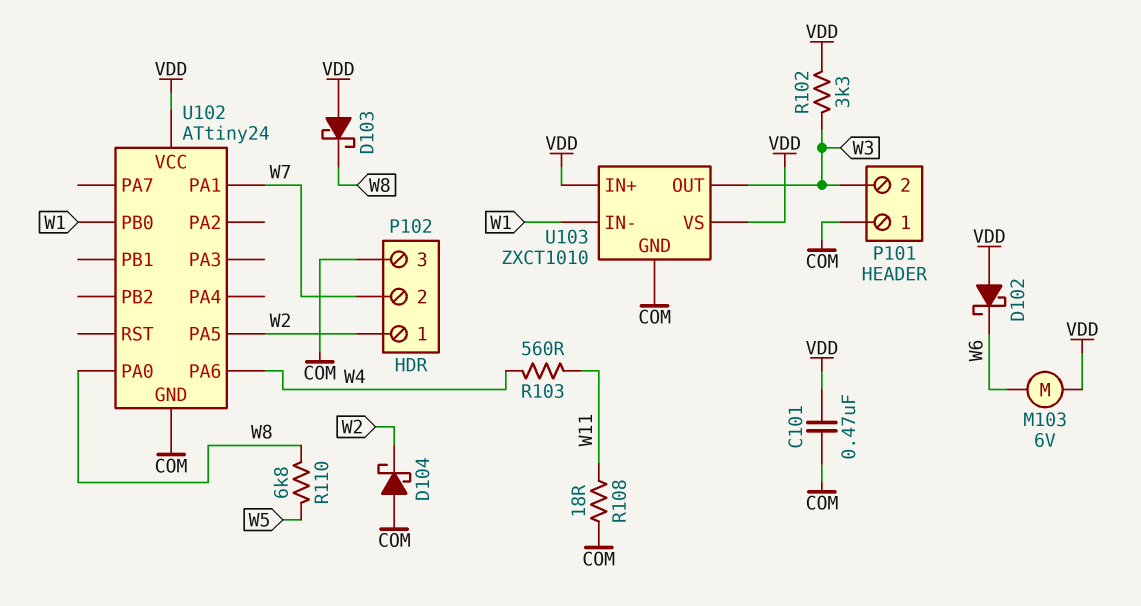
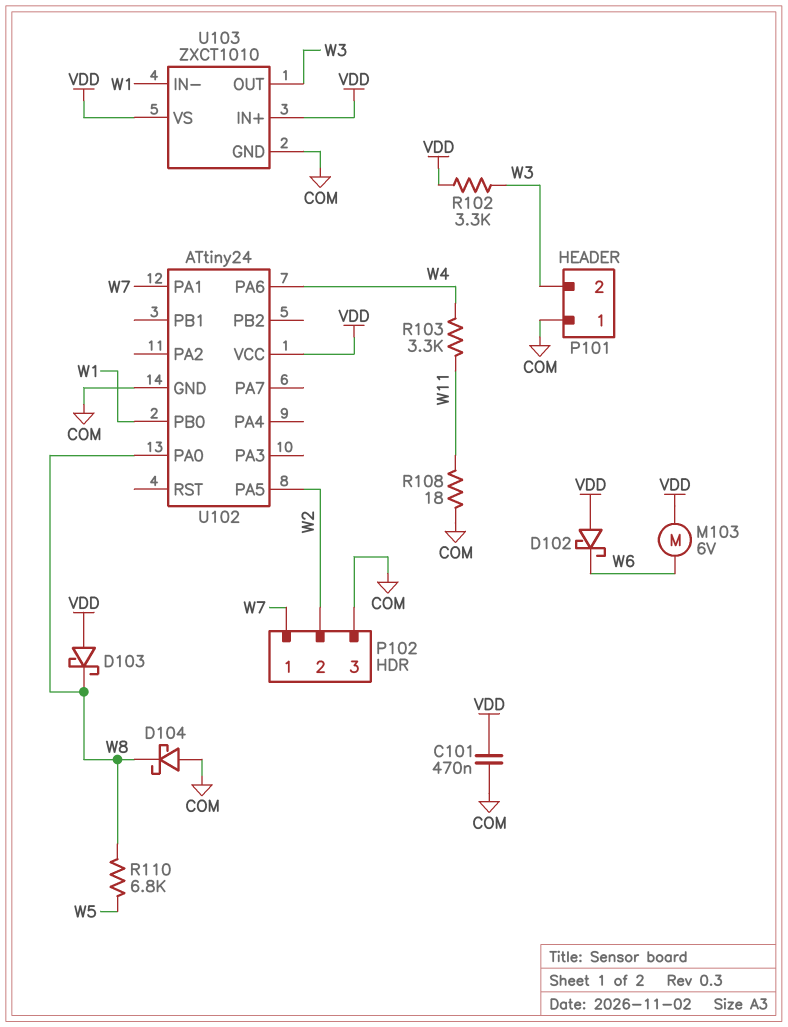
D104: schottky (A COM, K W2) -> schottky (A COM, K W8)
P102 pin 1: W2 -> W7
P102 pin 2: W7 -> W2
R103: 560 (W4, W11) -> 3.3k (W4, W11)

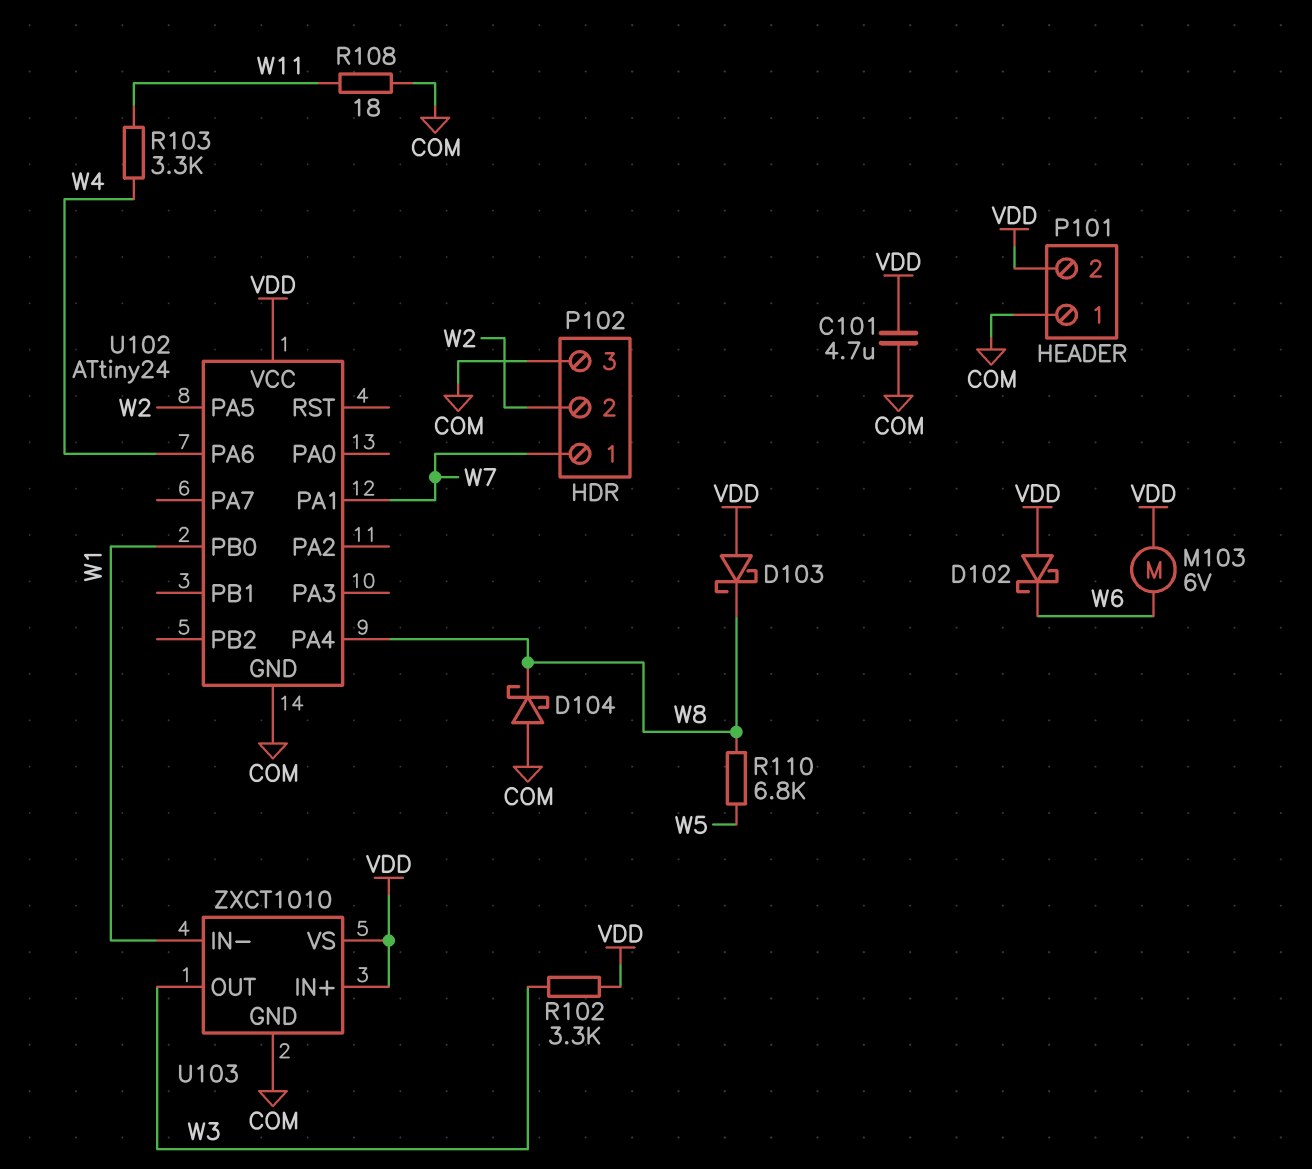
C101: 470nF (COM, VDD) -> 4.7uF (COM, VDD)
P101 pin 2: W3 -> VDD
U102 pin PA0: W8 -> none
U102 pin PA4: none -> W8

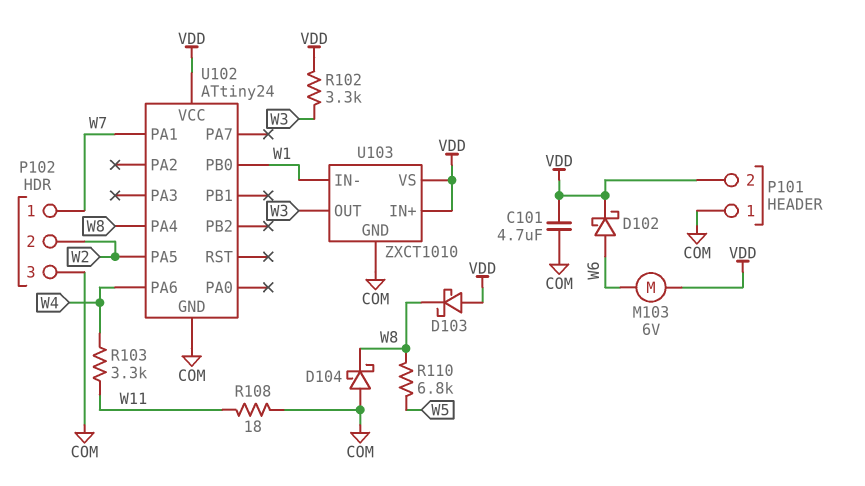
D102: schottky (A VDD, K W6) -> schottky (A W6, K VDD)

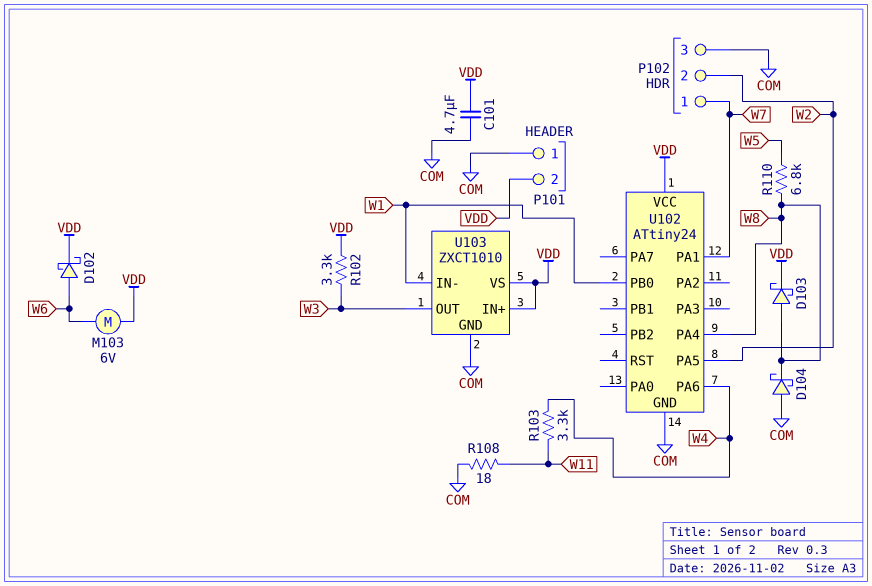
D103: schottky (A VDD, K W8) -> schottky (A W8, K VDD)

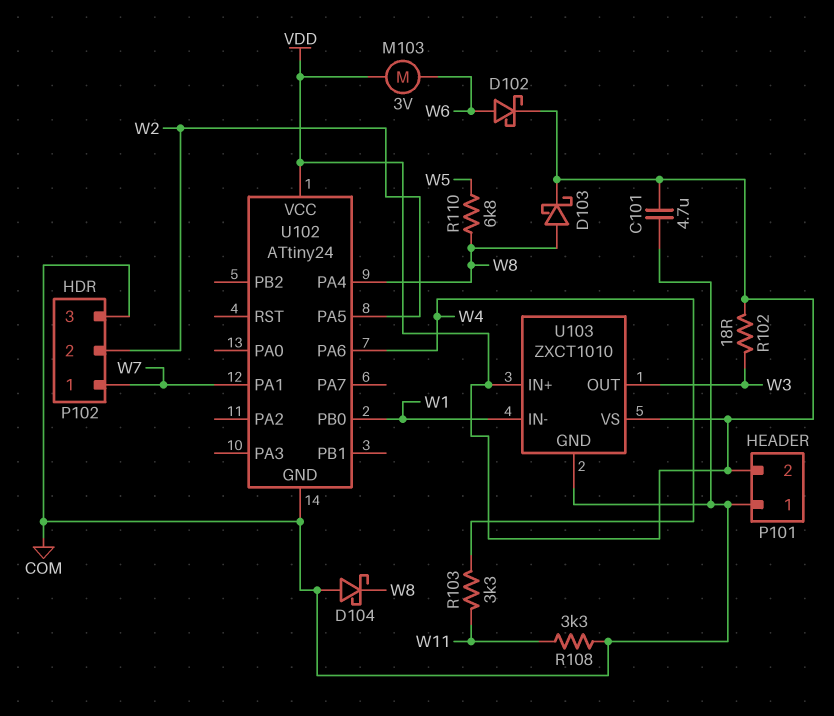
M103: motor 6V (VDD, W6) -> motor 3V (VDD, W6)
R102: 3.3k (VDD, W3) -> 18 (VDD, W3)
R108: 18 (COM, W11) -> 3.3k (COM, W11)

